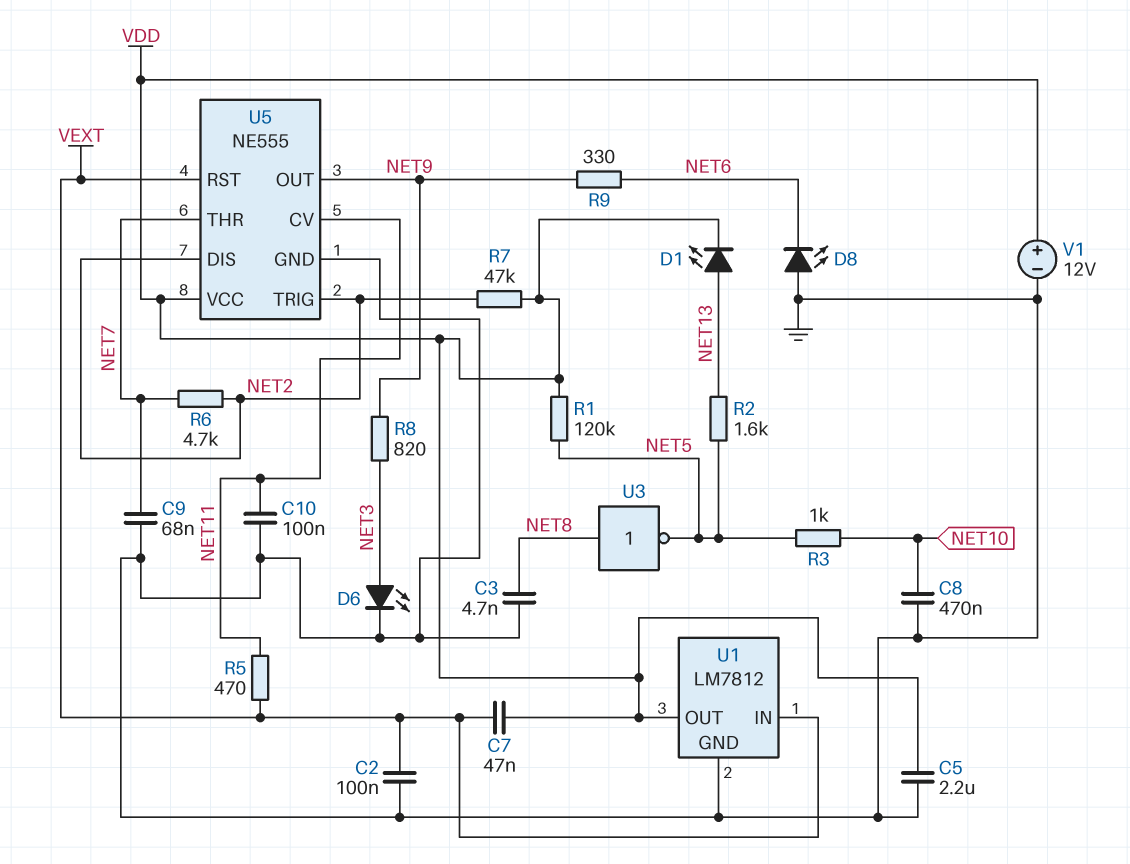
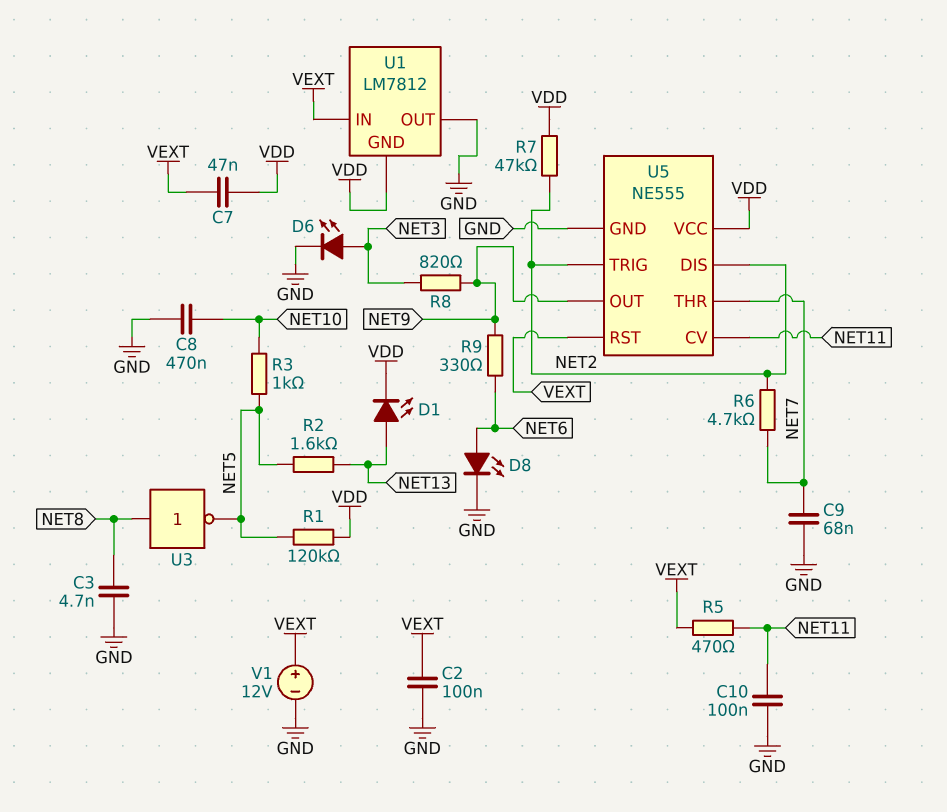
C5: 2.2uF (GND, VDD) -> none
D8: LED (A GND, K NET6) -> LED (A NET6, K GND)
U1 pin GND: GND -> VDD
U1 pin OUT: VDD -> GND
V1: 12V (plus VDD, minus GND) -> 12V (plus VEXT, minus GND)

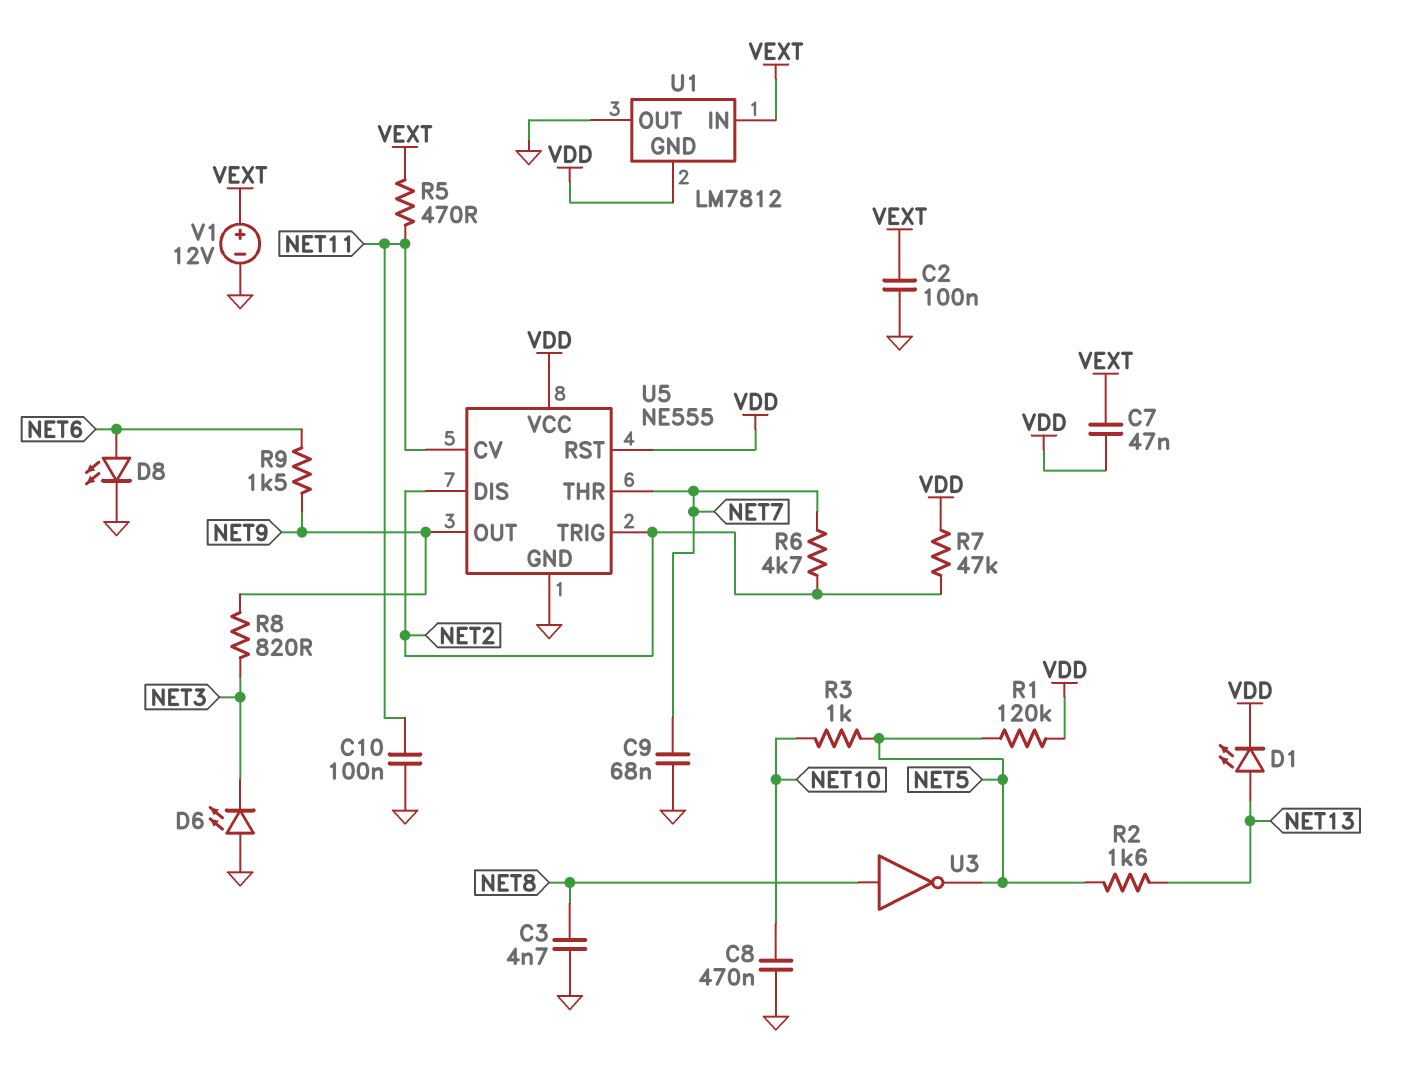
D6: LED (A NET3, K GND) -> LED (A GND, K NET3)
R9: 330 (NET6, NET9) -> 1.5k (NET6, NET9)
U5 pin RST: VEXT -> VDD

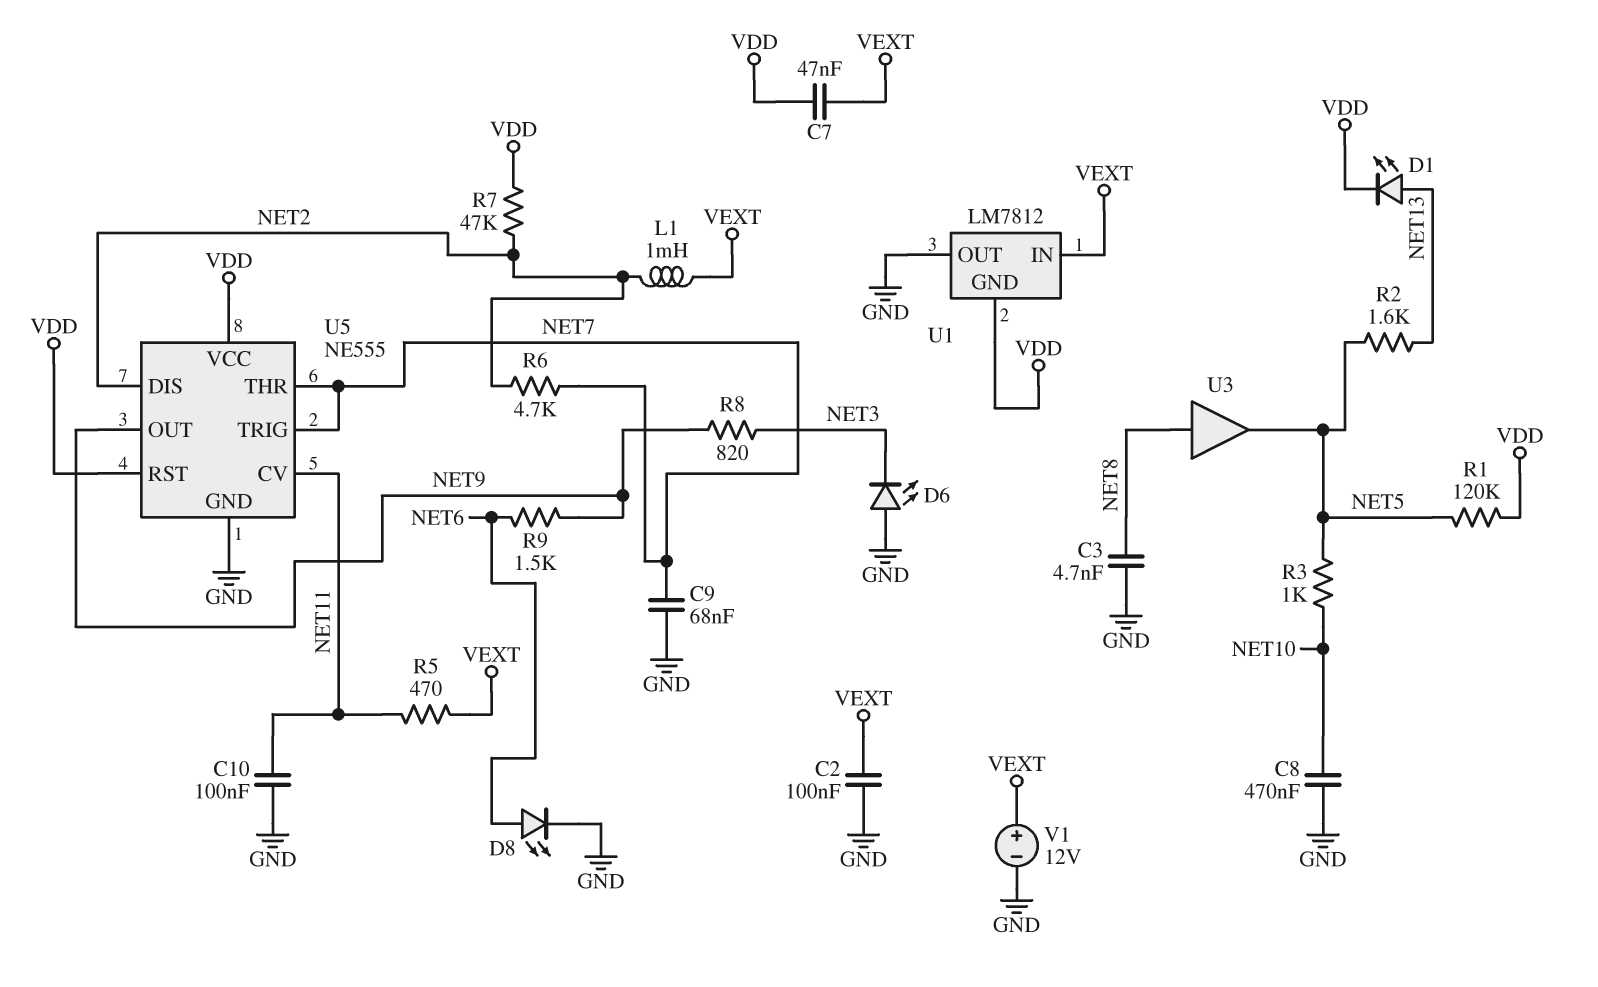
L1: none -> 1mH (NET2, VEXT)
U3: NOT (in NET8, out NET5) -> buffer (in NET8, out NET5)
U5 pin TRIG: NET2 -> NET7

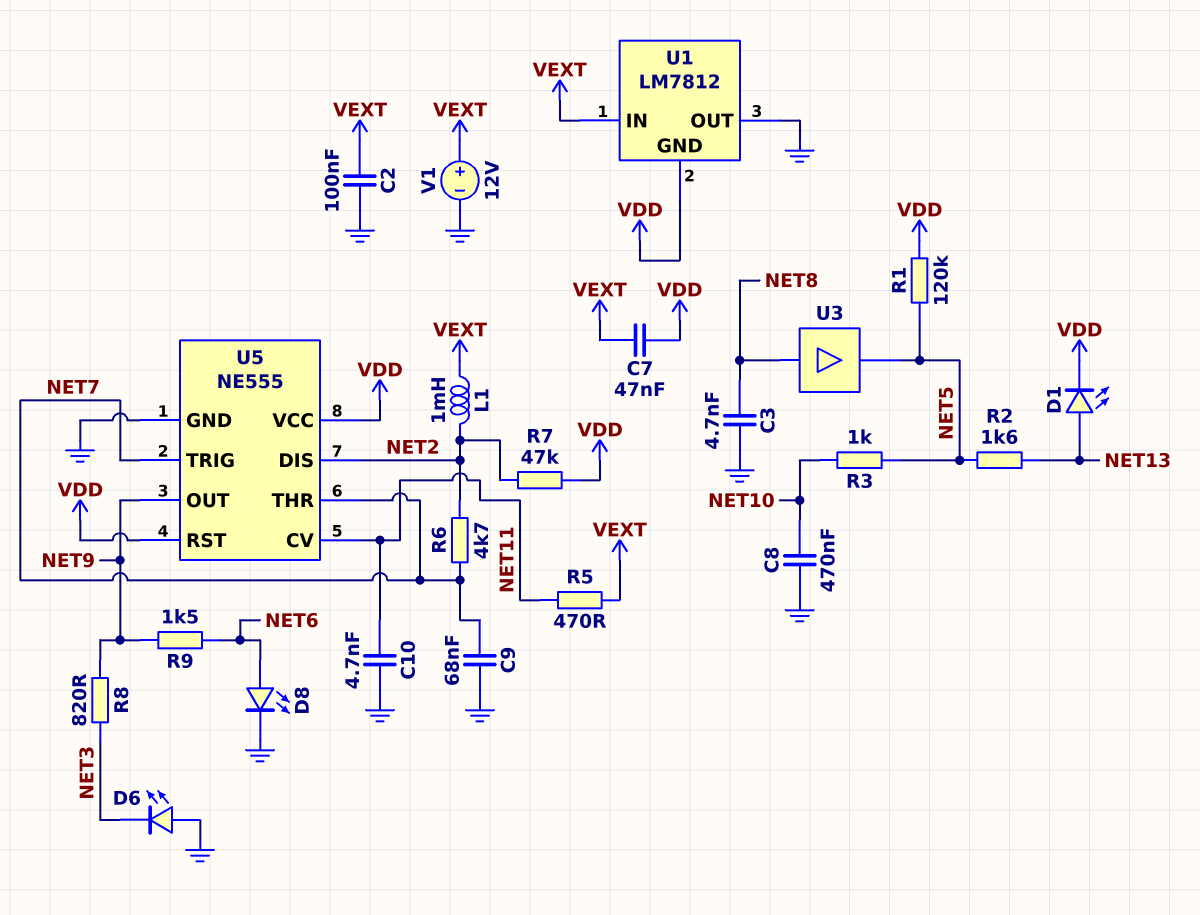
C10: 100nF (GND, NET11) -> 4.7nF (GND, NET11)

